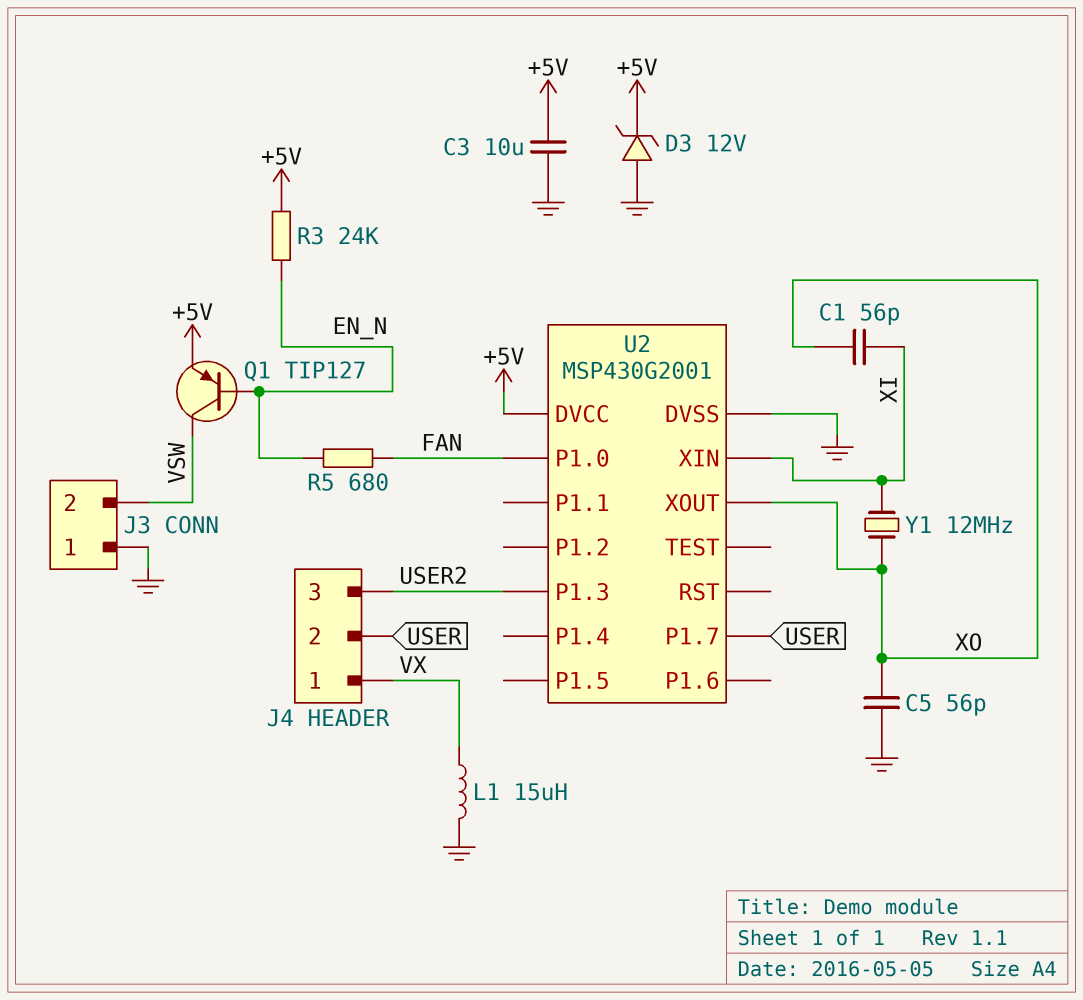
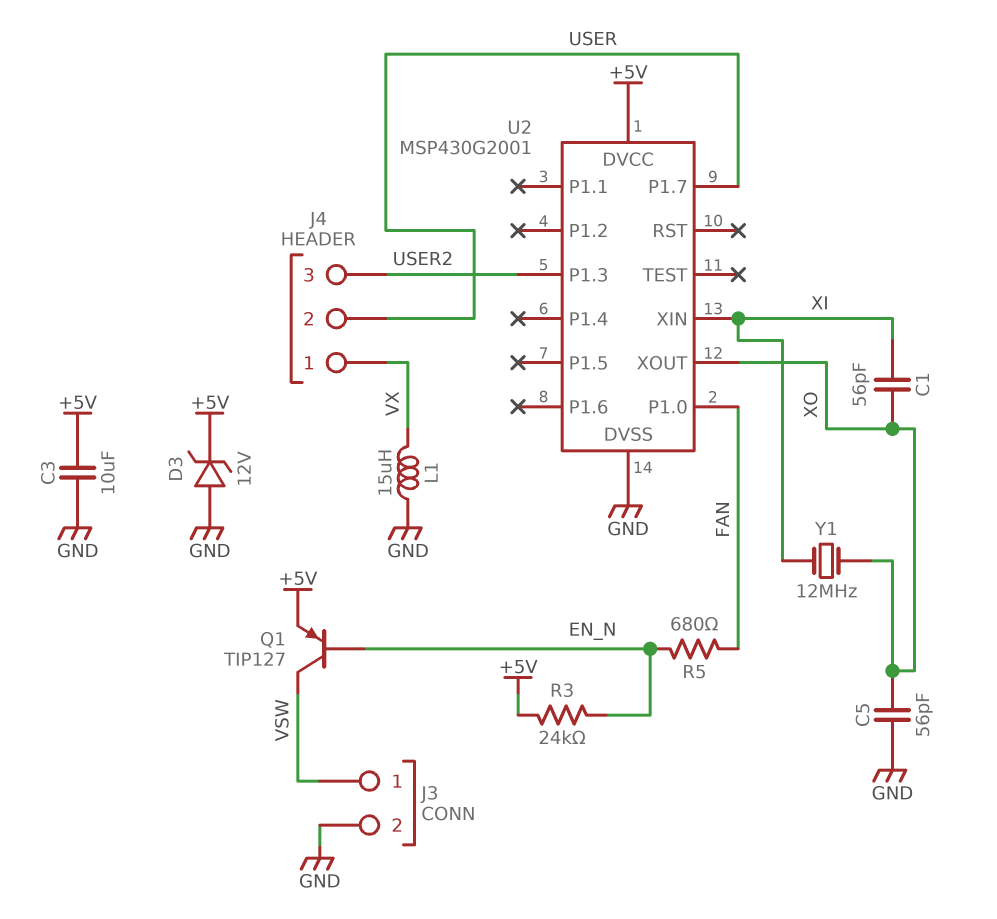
J3 pin 1: GND -> VSW
J3 pin 2: VSW -> GND

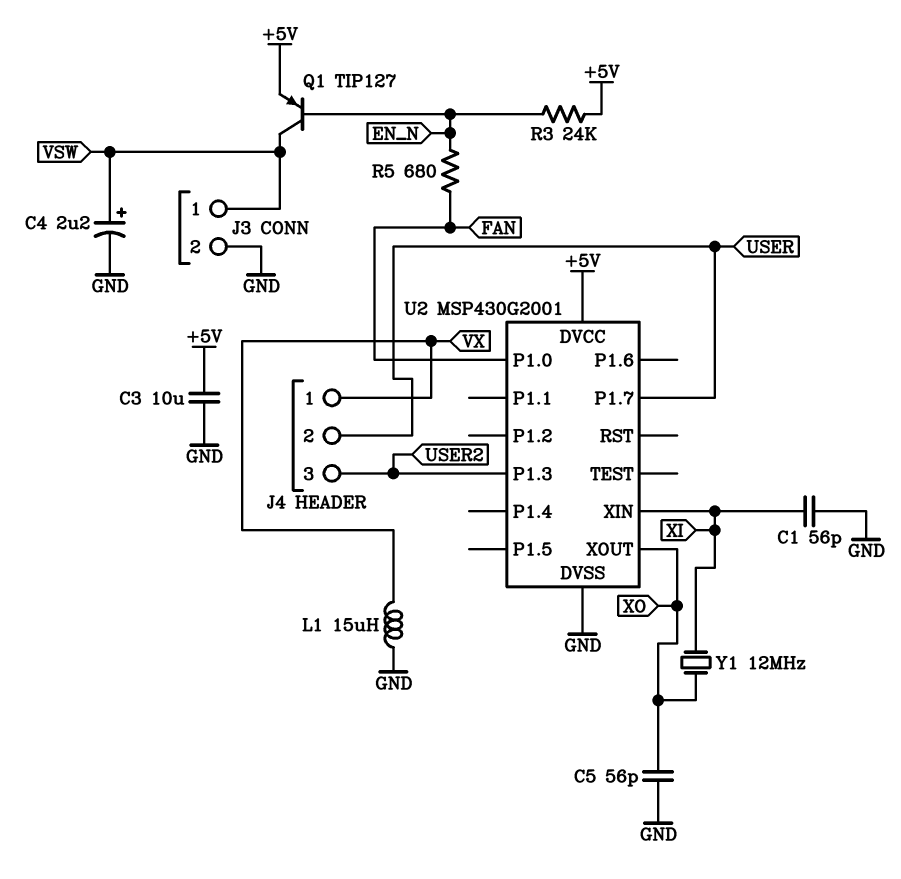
C1: 56pF (XI, XO) -> 56pF (GND, XI)
C4: none -> 2.2uF (plus VSW, minus GND)
D3: zener 12V (A GND, K +5V) -> none

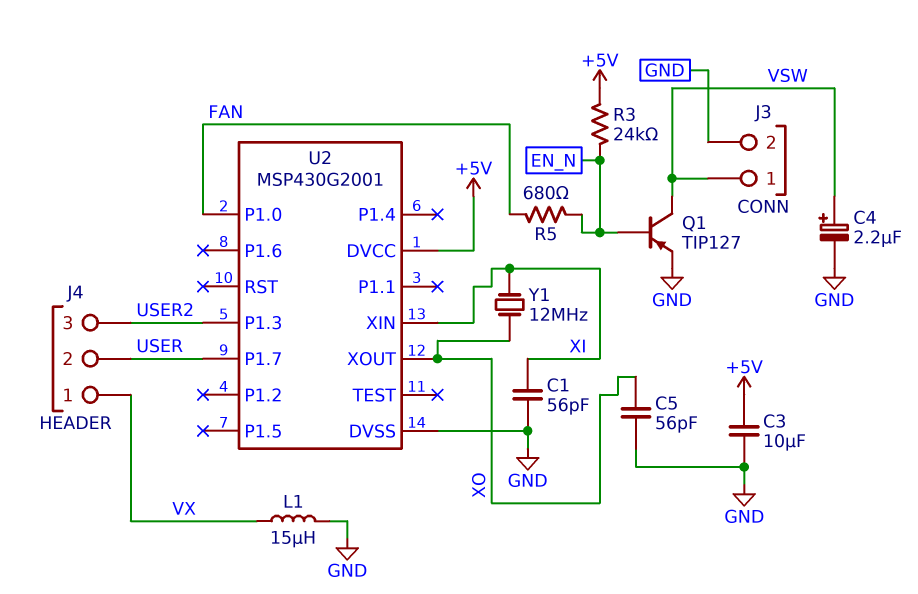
Q1: PNP TIP127 (B EN_N, C VSW, E +5V) -> PNP TIP127 (B EN_N, C VSW, E GND)

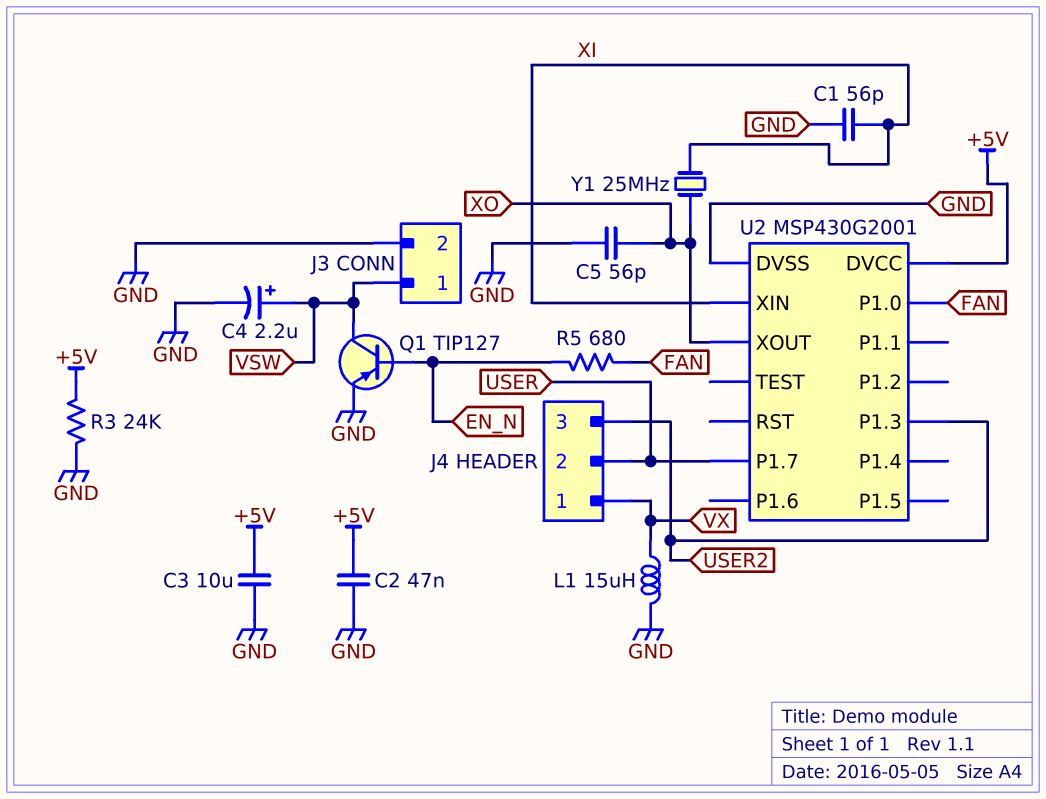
C2: none -> 47nF (+5V, GND)
R3: 24k (+5V, EN_N) -> 24k (+5V, GND)
Y1: 12MHz (XI, XO) -> 25MHz (XI, XO)

